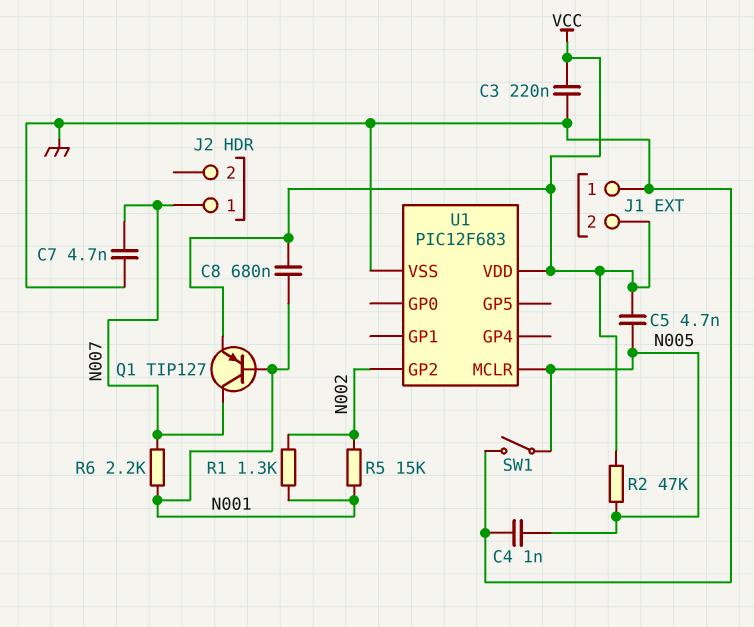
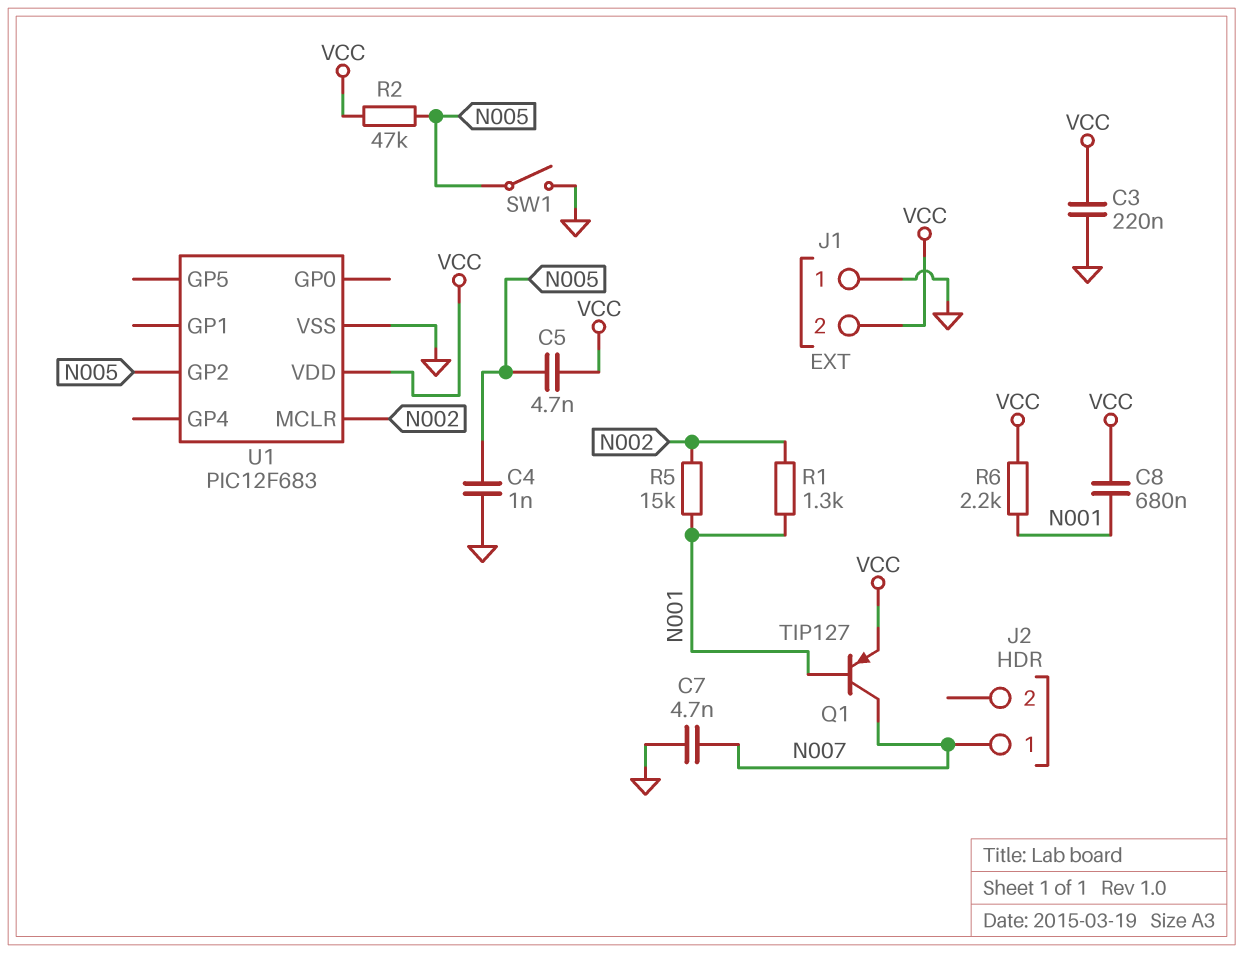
R6: 2.2k (N001, N007) -> 2.2k (N001, VCC)
U1 pin GP2: N002 -> N005
U1 pin MCLR: N005 -> N002

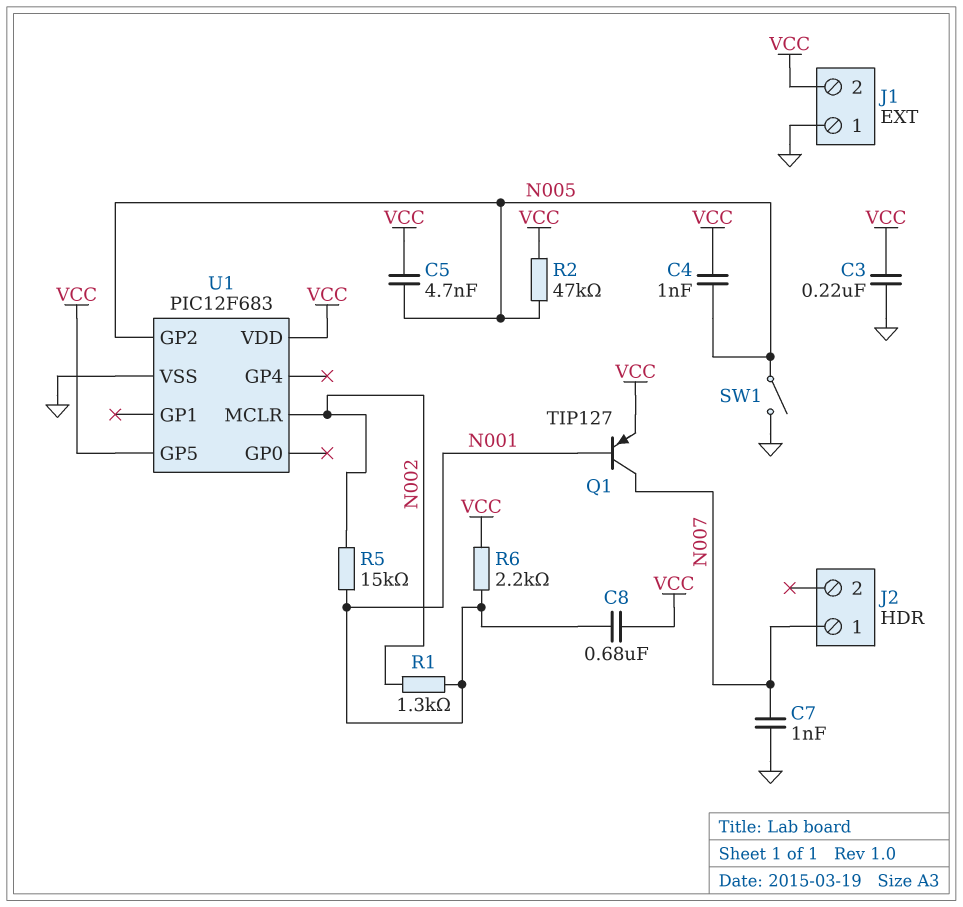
C4: 1nF (GND, N005) -> 1nF (N005, VCC)
C7: 4.7nF (GND, N007) -> 1nF (GND, N007)
U1 pin GP5: none -> VCC

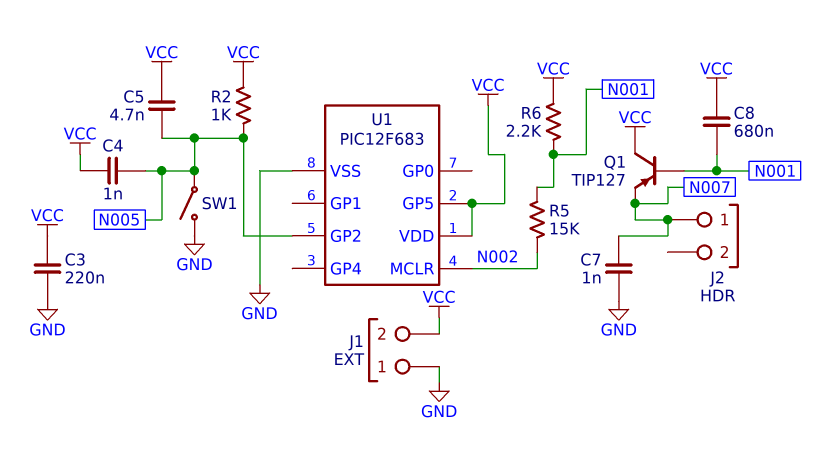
Q1: PNP TIP127 (B N001, C N007, E VCC) -> PNP TIP127 (B N001, C VCC, E N007)
R1: 1.3k (N001, N002) -> none
R2: 47k (N005, VCC) -> 1k (N005, VCC)

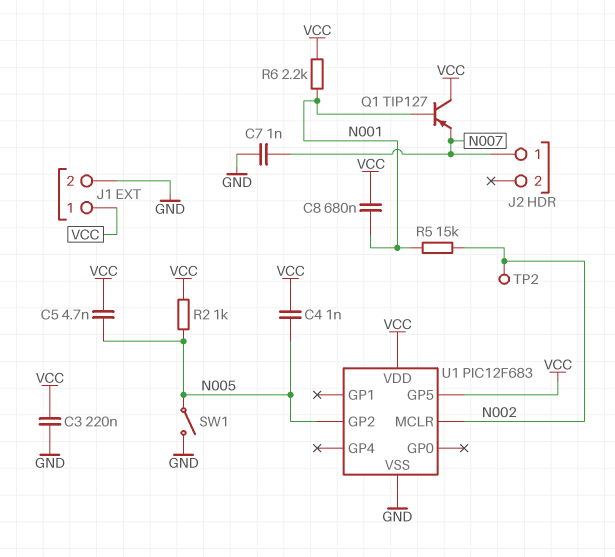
J1 pin 1: GND -> VCC
J1 pin 2: VCC -> GND
TP2: none -> test point (N002)

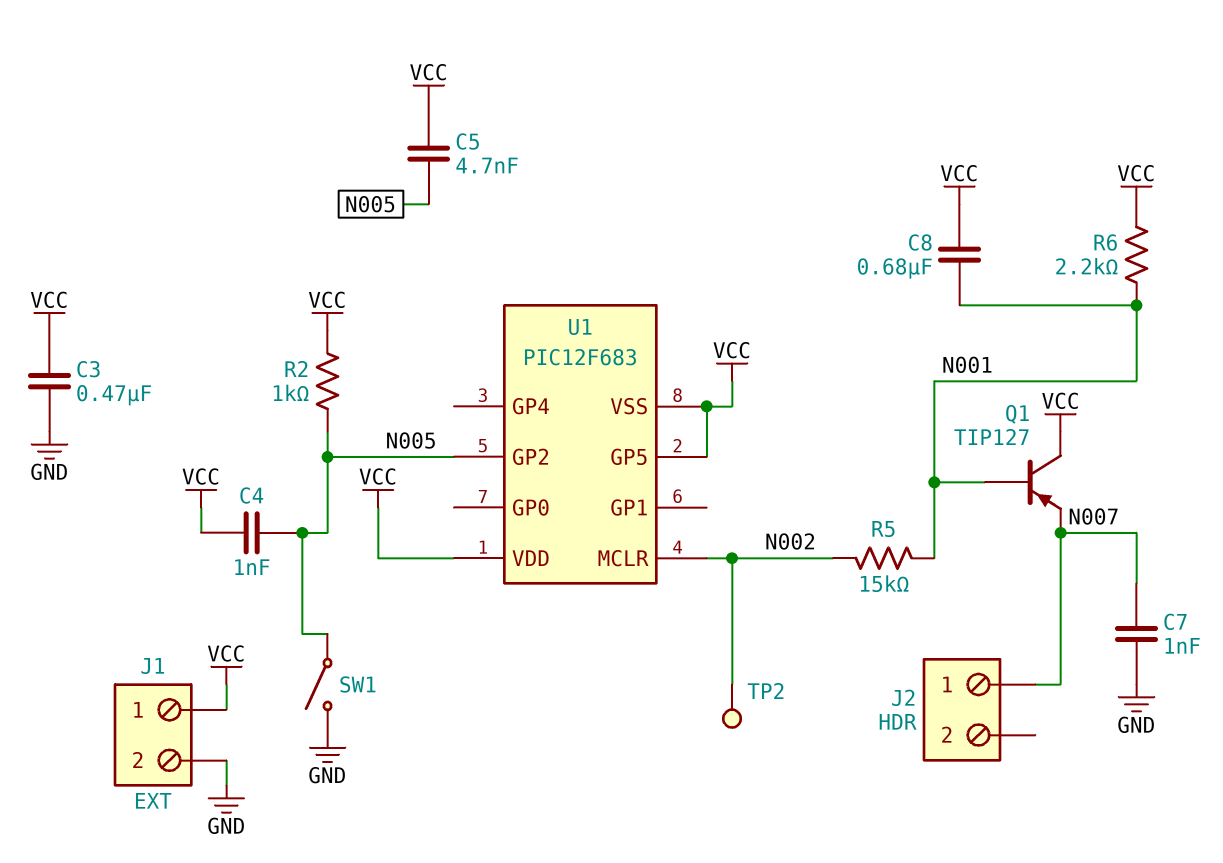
C3: 220nF (GND, VCC) -> 470nF (GND, VCC)
U1 pin VSS: GND -> VCC

